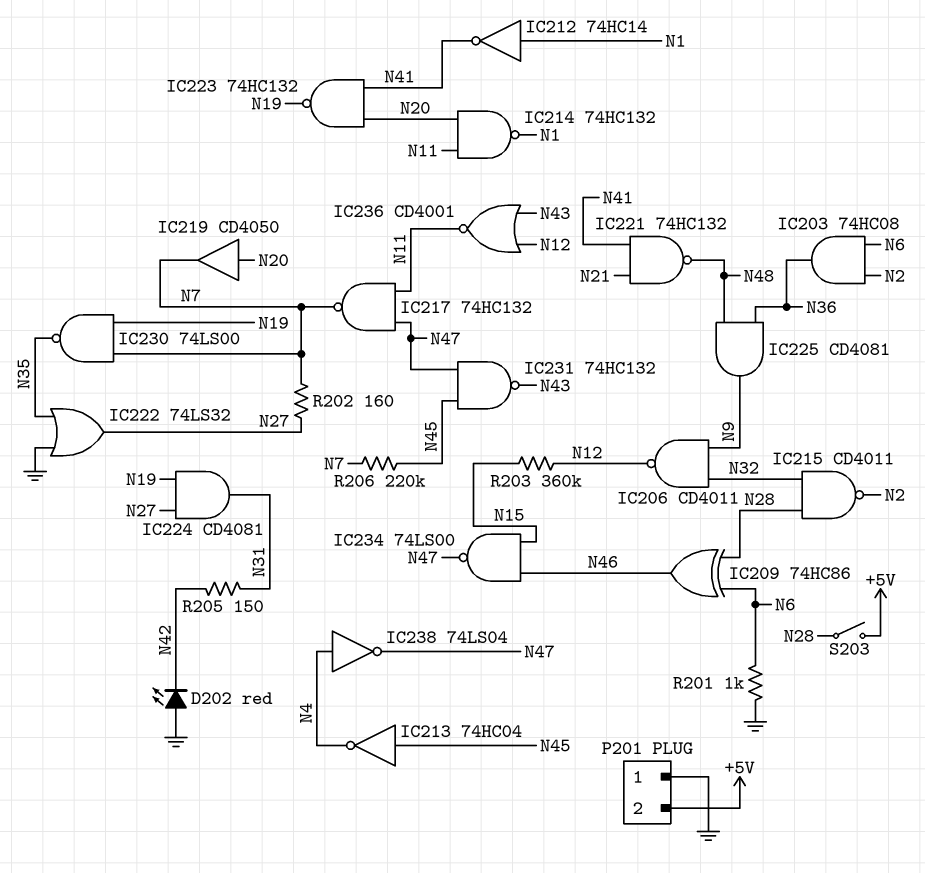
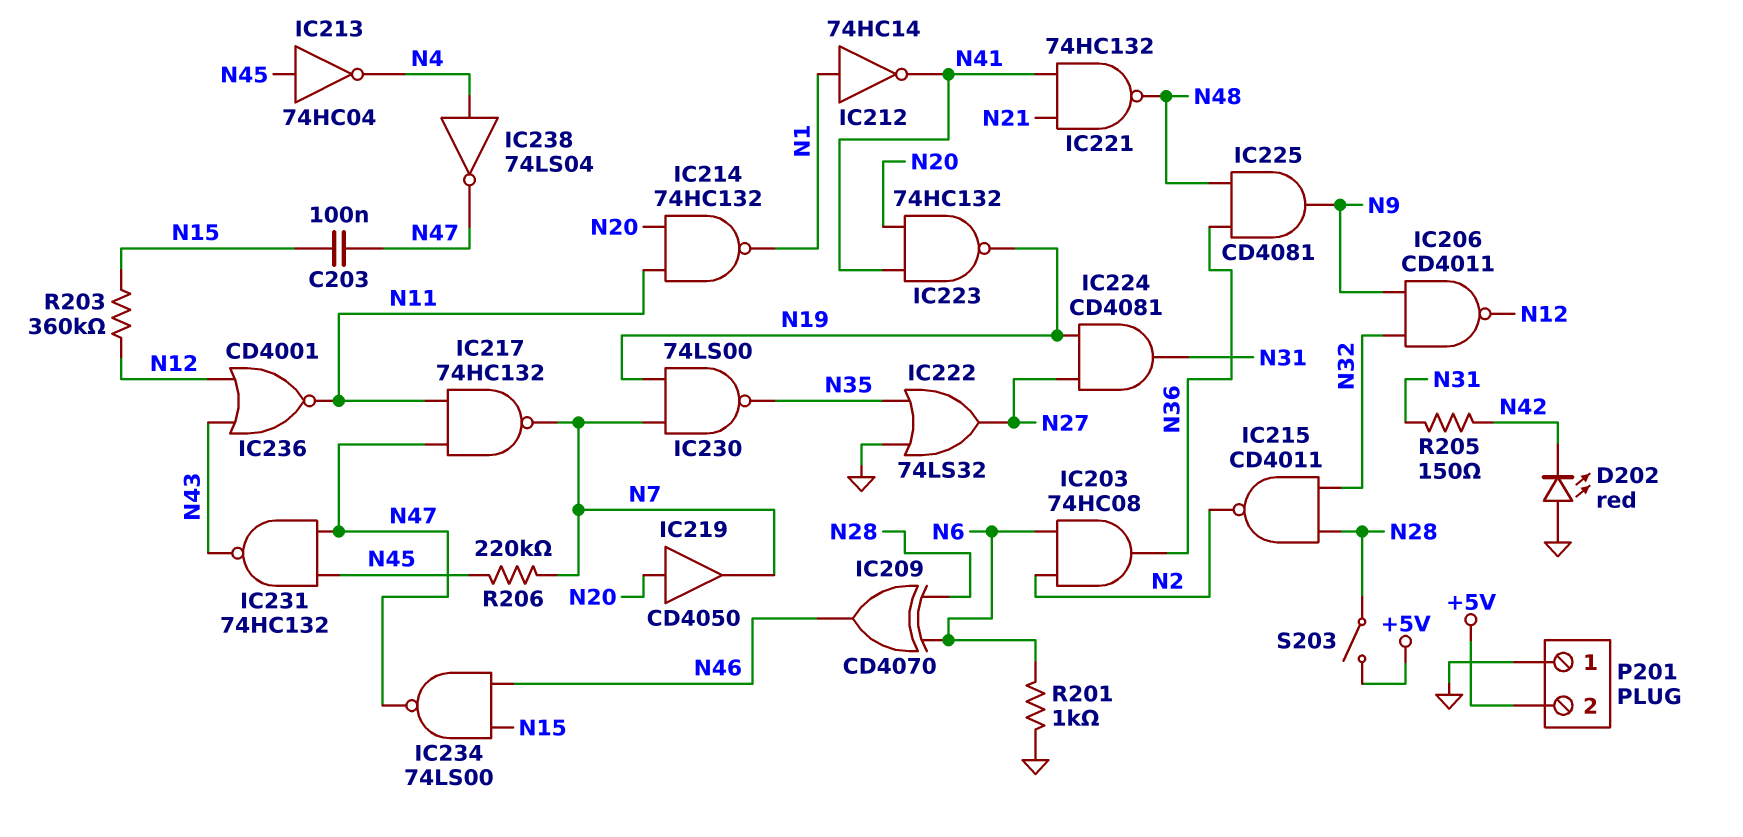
C203: none -> 100nF (N15, N47)
IC209: XOR 74HC86 (in N6, in N28, out N46) -> XOR CD4070 (in N6, in N28, out N46)
R202: 160 (N7, N27) -> none

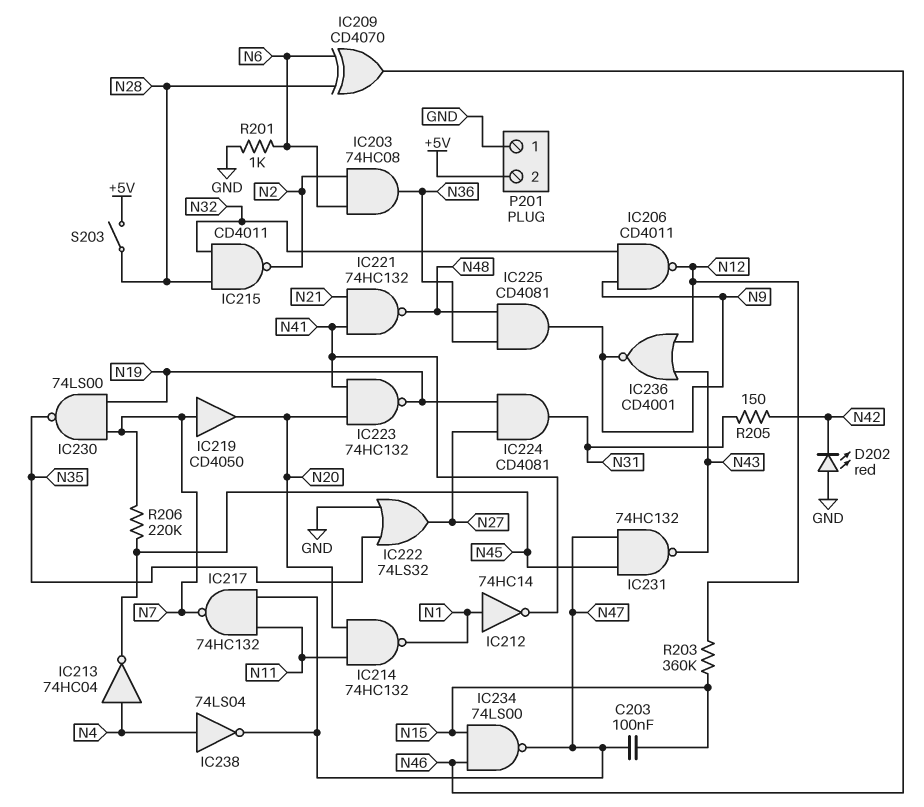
IC213: NOT 74HC04 (in N45, out N4) -> NOT 74HC04 (in N4, out N45)
IC219: buffer CD4050 (in N20, out N7) -> buffer CD4050 (in N7, out N20)
IC236: NOR CD4001 (in N12, in N43, out N11) -> NOR CD4001 (in N12, in N43, out N9)

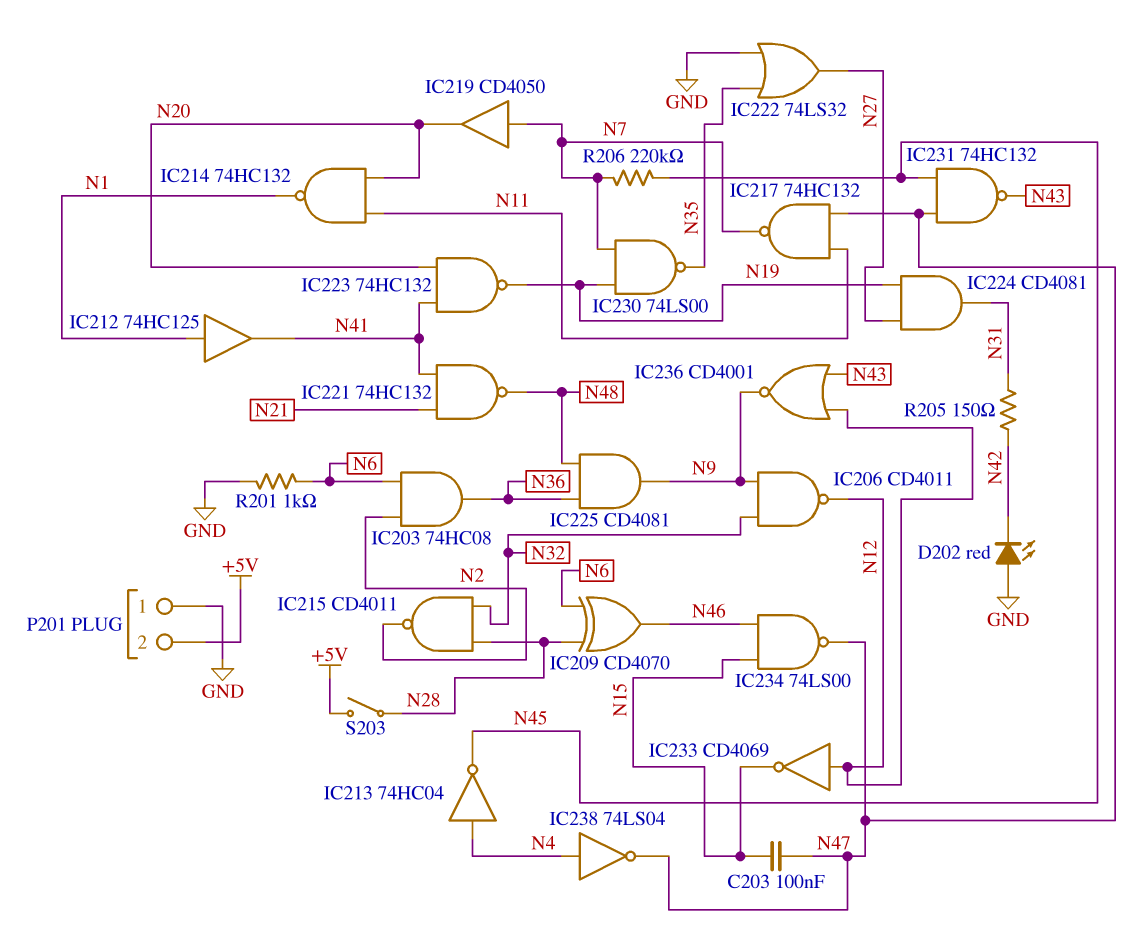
IC212: NOT 74HC14 (in N1, out N41) -> buffer 74HC125 (in N1, out N41)
IC233: none -> NOT CD4069 (in N12, out N15)
R203: 360k (N12, N15) -> none

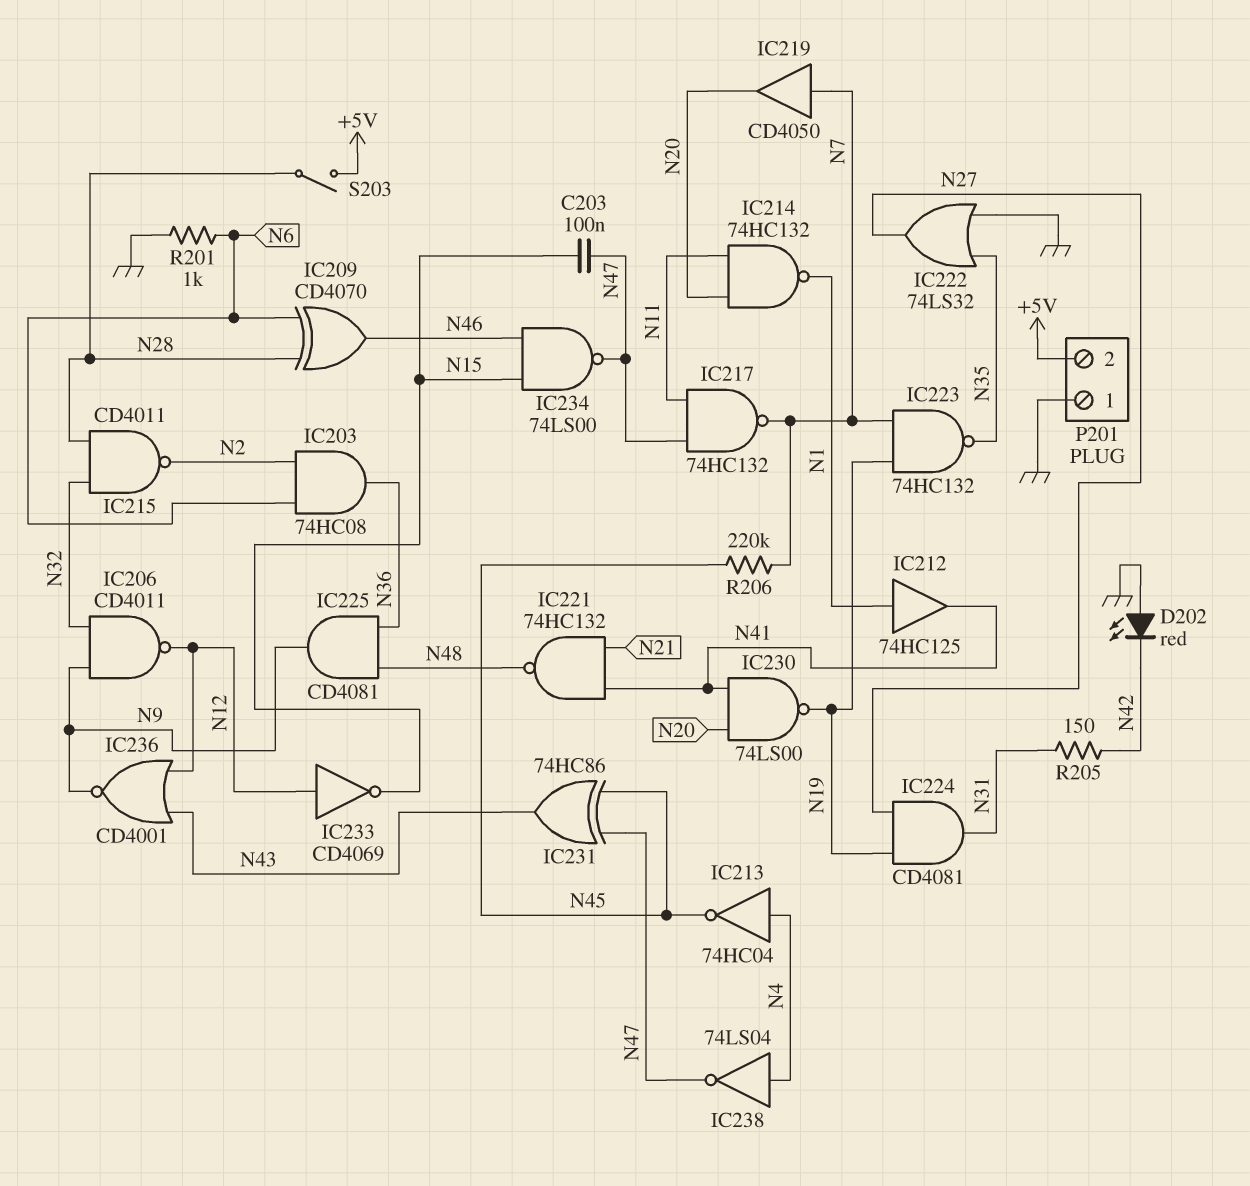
IC223: NAND 74HC132 (in N20, in N41, out N19) -> NAND 74HC132 (in N7, in N19, out N35)
IC230: NAND 74LS00 (in N7, in N19, out N35) -> NAND 74LS00 (in N20, in N41, out N19)
IC231: NAND 74HC132 (in N45, in N47, out N43) -> XOR 74HC86 (in N45, in N47, out N43)

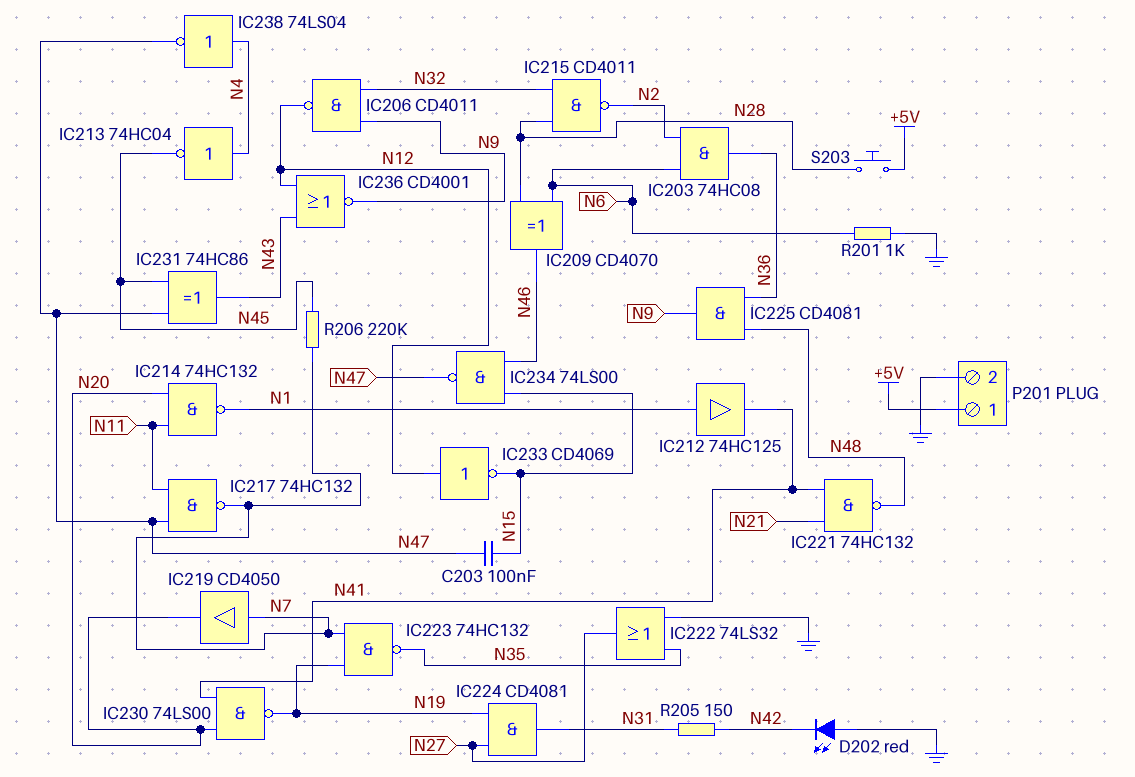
P201 pin 1: GND -> +5V
P201 pin 2: +5V -> GND
S203: switch (+5V, N28) -> button (+5V, N28)

